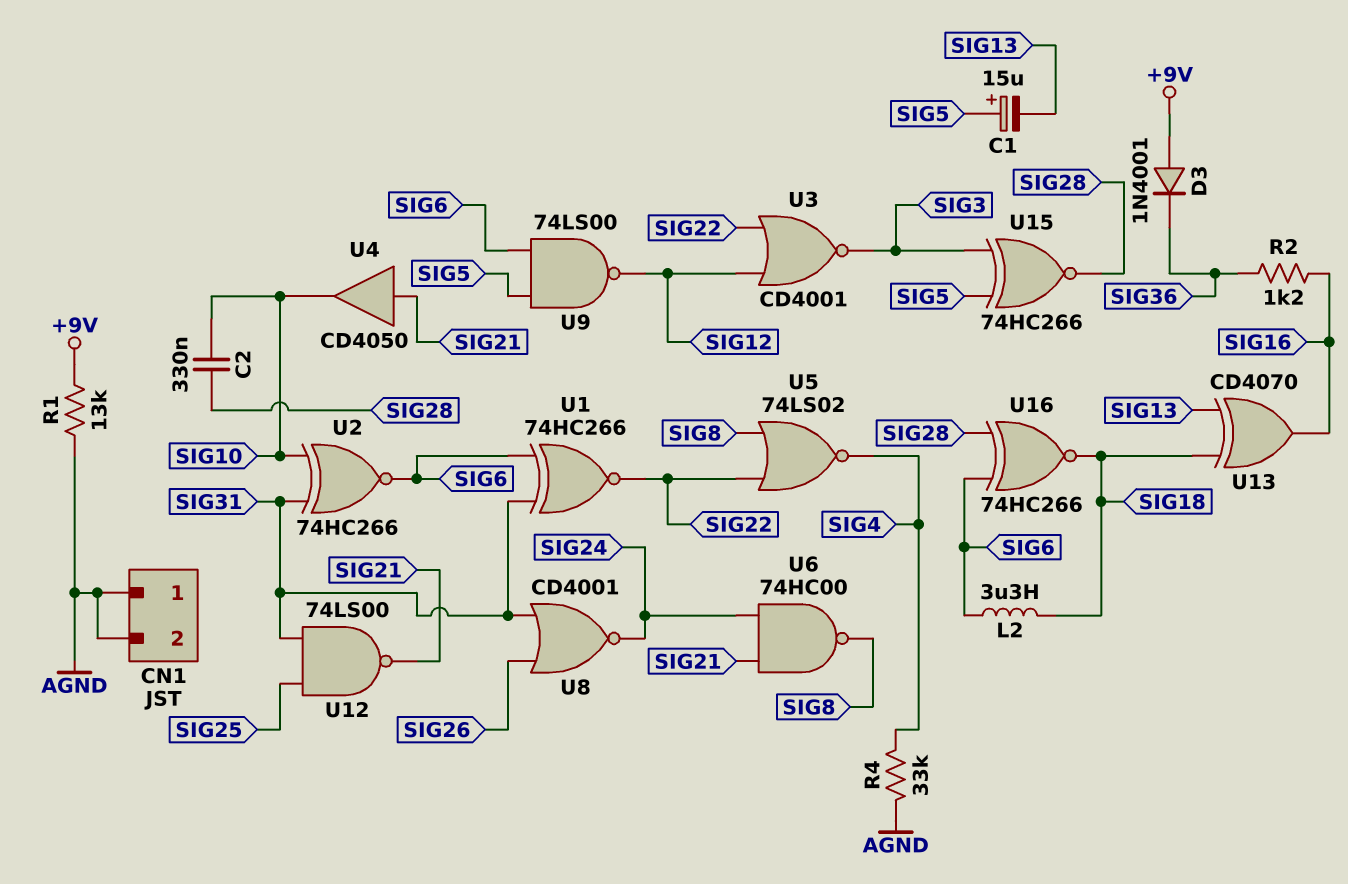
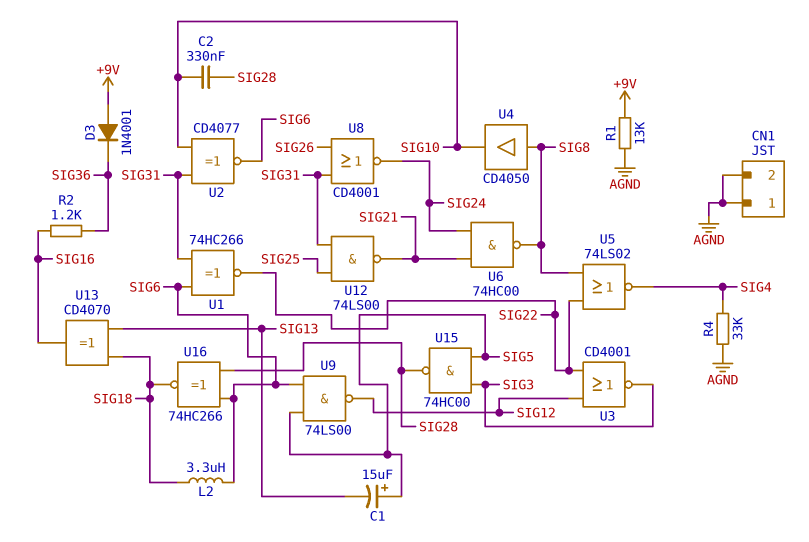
U2: XNOR 74HC266 (in SIG10, in SIG31, out SIG6) -> XNOR CD4077 (in SIG10, in SIG31, out SIG6)
U4: buffer CD4050 (in SIG21, out SIG10) -> buffer CD4050 (in SIG8, out SIG10)
U15: XNOR 74HC266 (in SIG3, in SIG5, out SIG28) -> NAND 74HC00 (in SIG3, in SIG5, out SIG28)

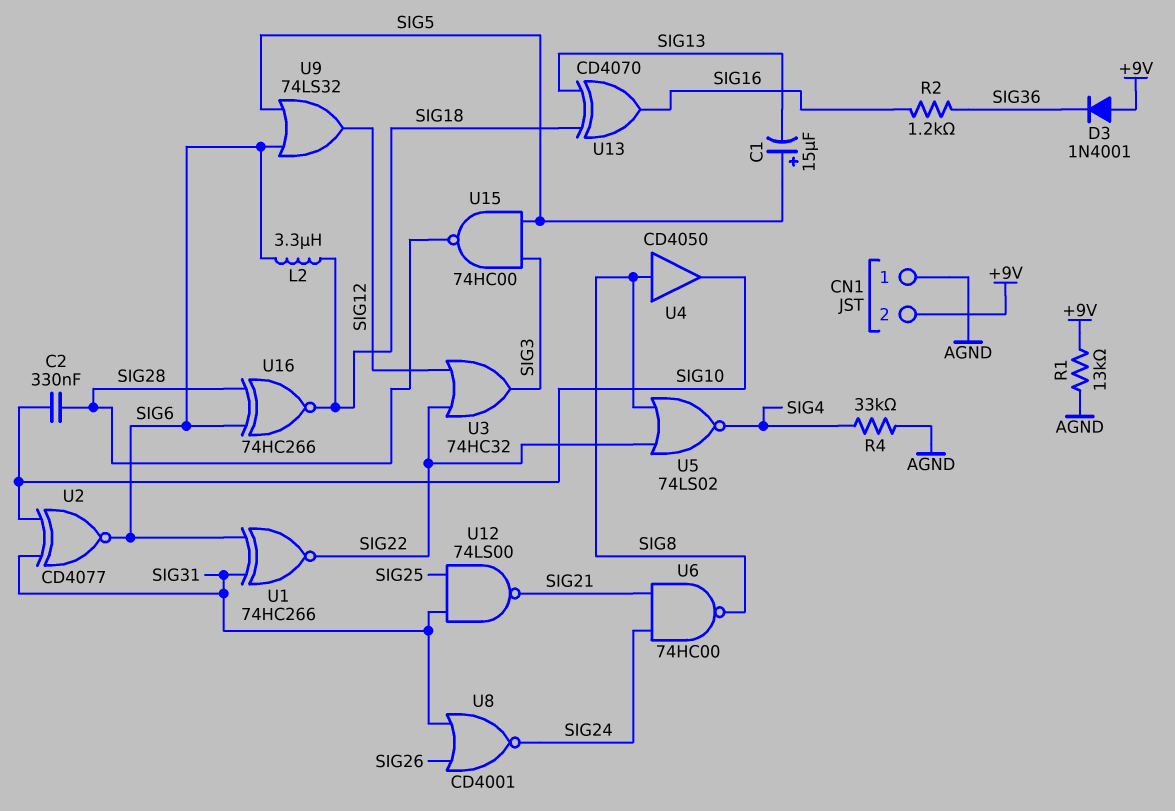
CN1 pin 2: AGND -> +9V
U3: NOR CD4001 (in SIG12, in SIG22, out SIG3) -> OR 74HC32 (in SIG12, in SIG22, out SIG3)
U9: NAND 74LS00 (in SIG5, in SIG6, out SIG12) -> OR 74LS32 (in SIG5, in SIG6, out SIG12)

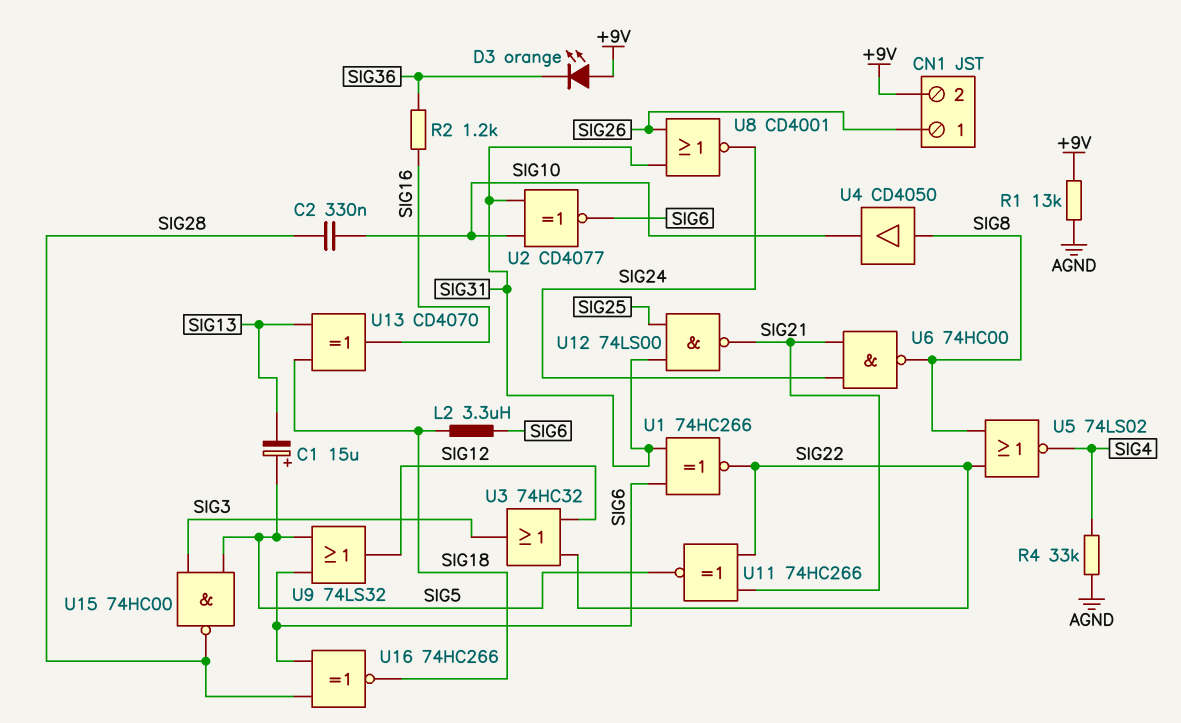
CN1 pin 1: AGND -> SIG26
D3: diode 1N4001 (A +9V, K SIG36) -> LED orange (A +9V, K SIG36)
U11: none -> XNOR 74HC266 (in SIG21, in SIG22, out SIG5)

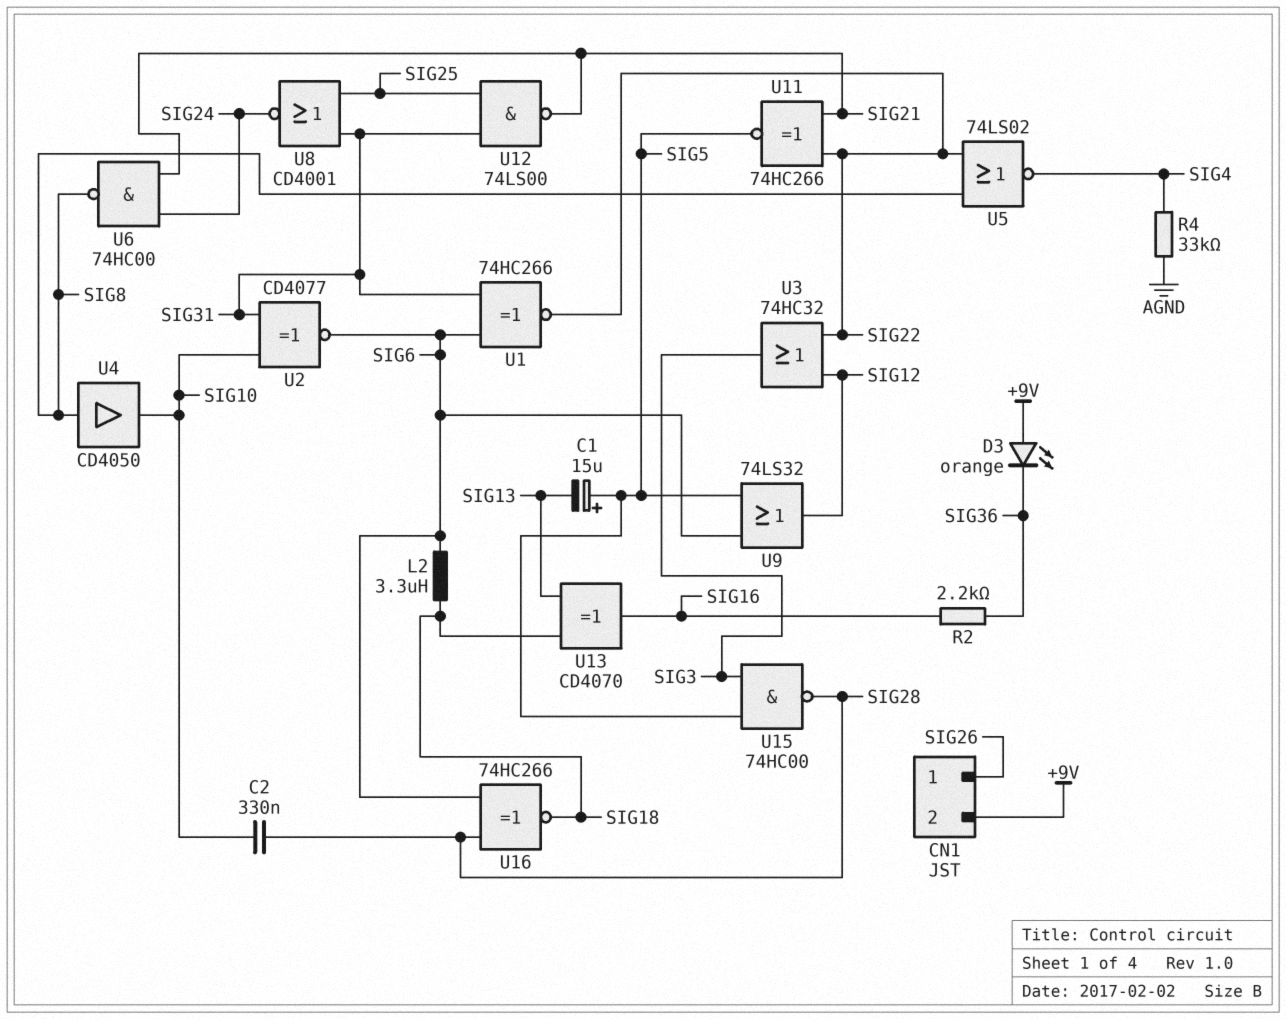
R1: 13k (+9V, AGND) -> none
R2: 1.2k (SIG16, SIG36) -> 2.2k (SIG16, SIG36)
U8: NOR CD4001 (in SIG26, in SIG31, out SIG24) -> NOR CD4001 (in SIG25, in SIG31, out SIG24)

